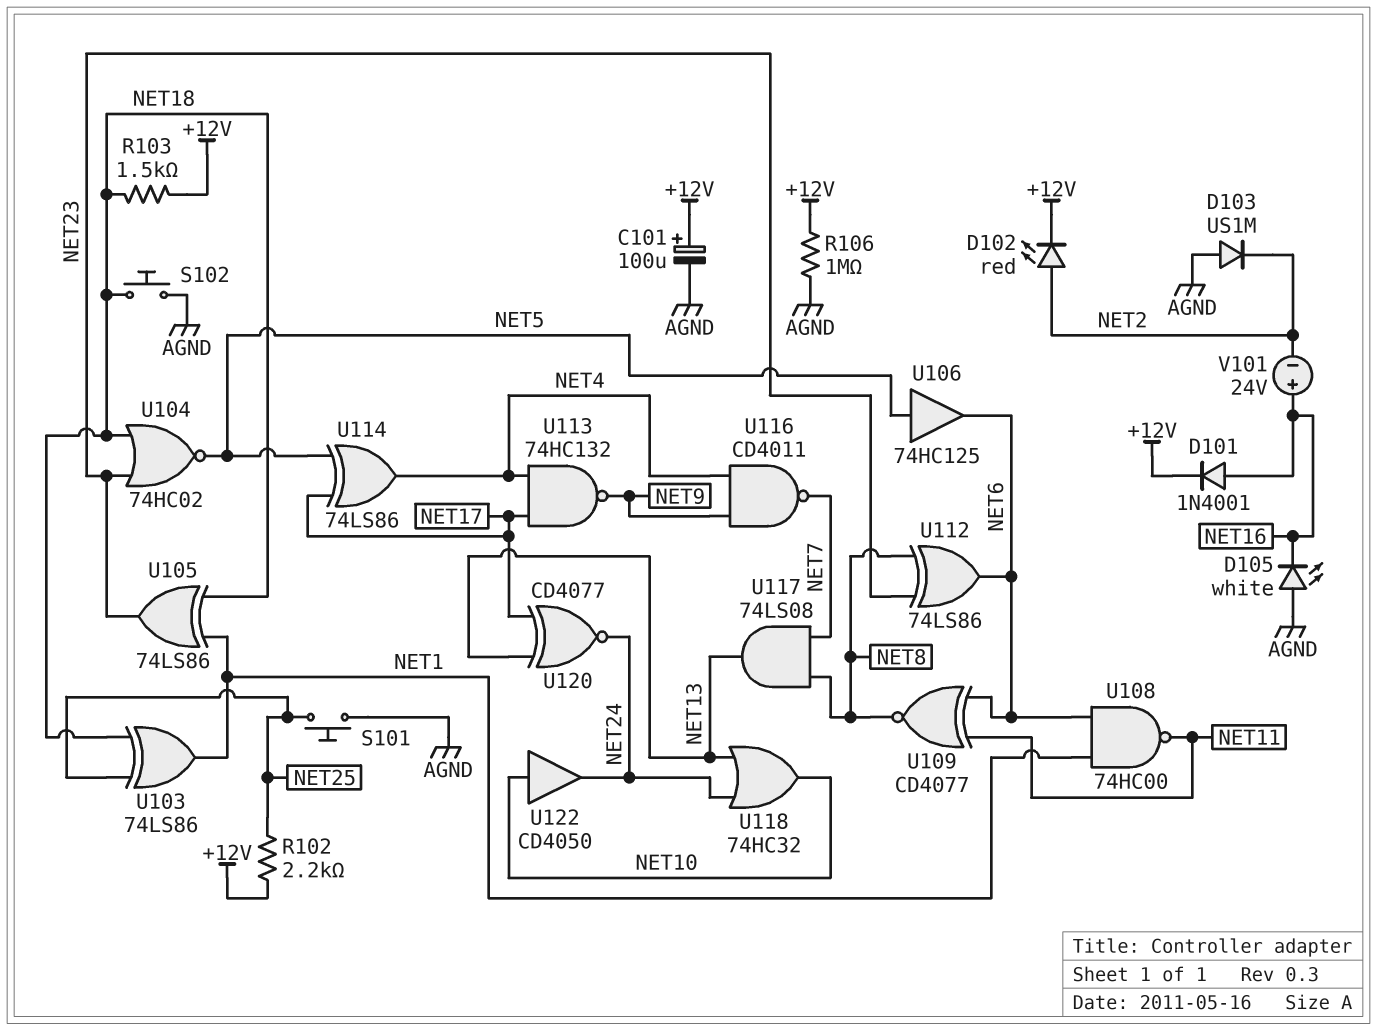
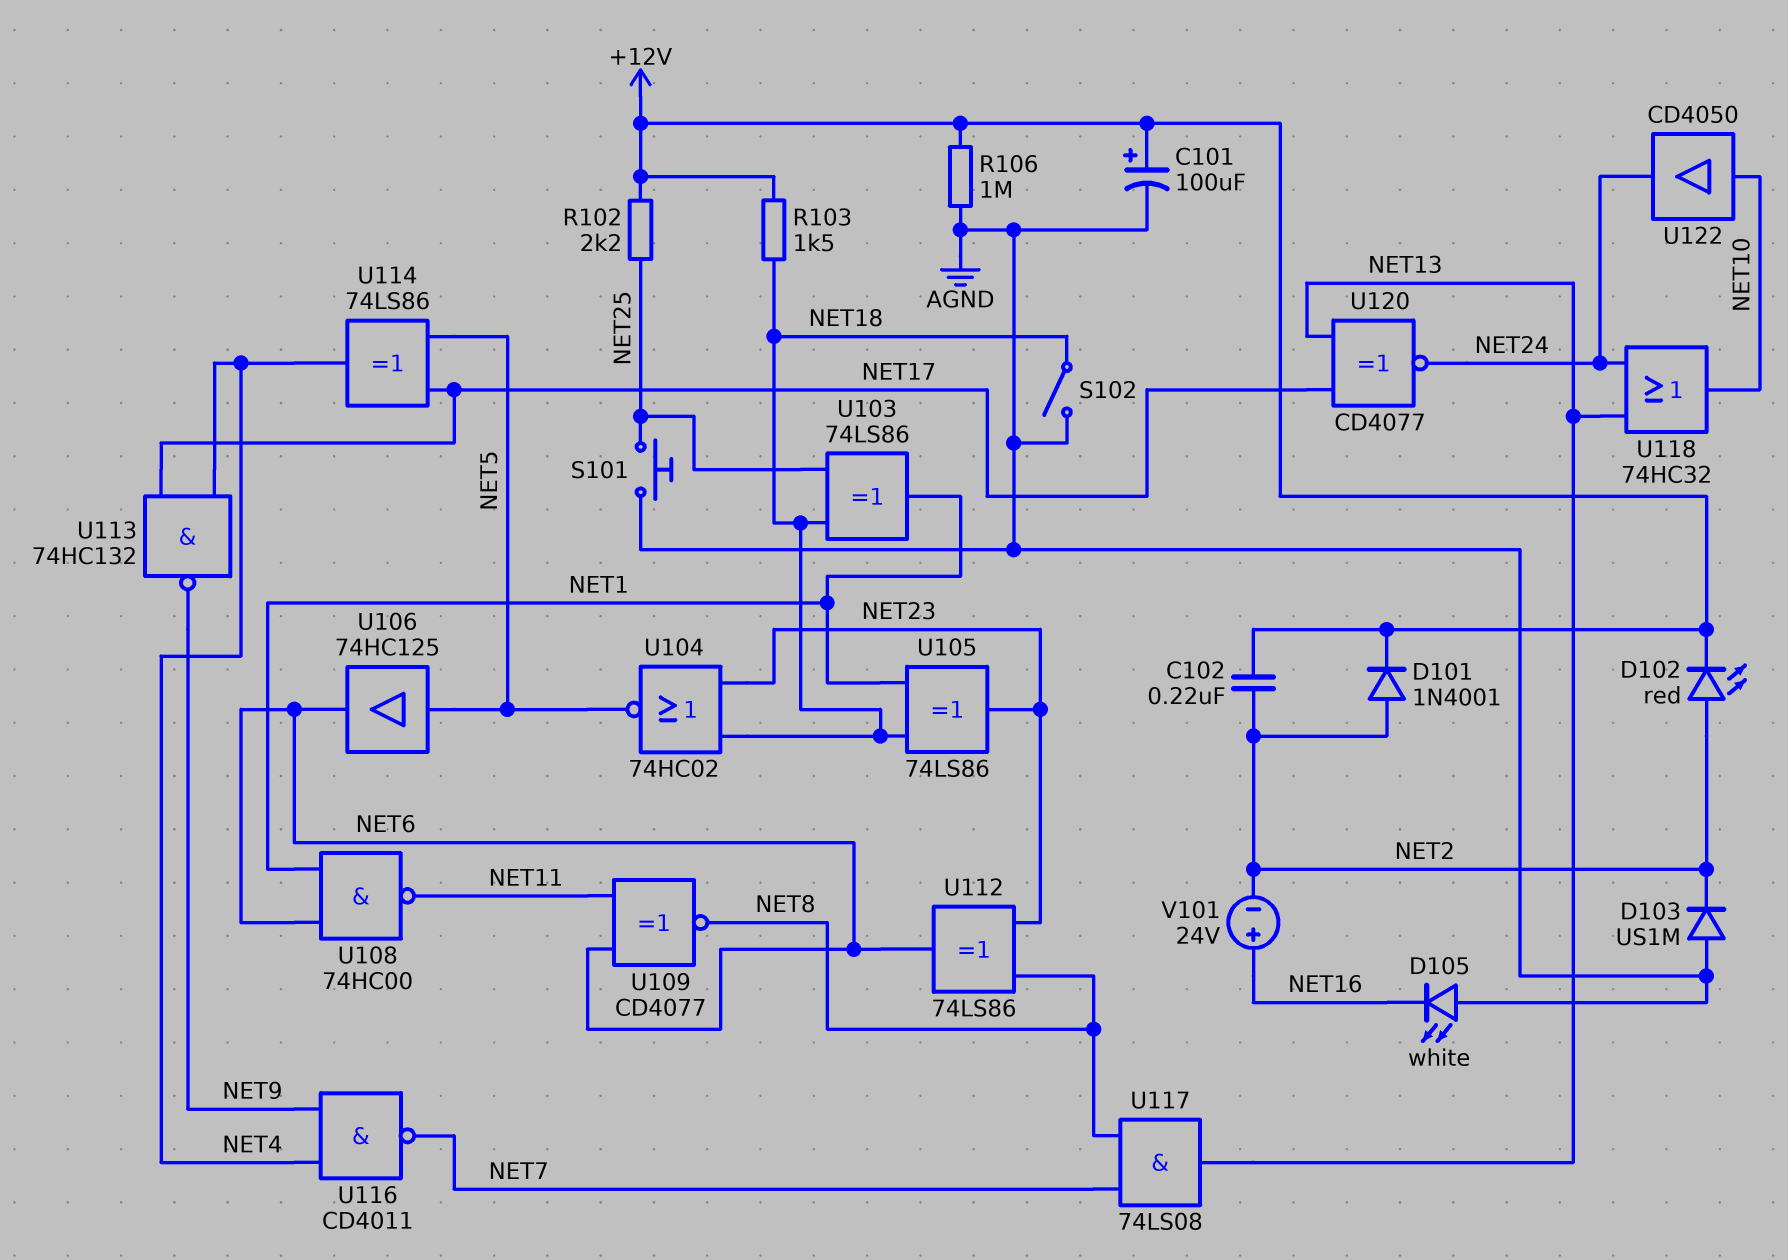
C102: none -> 220nF (+12V, NET2)
D101: diode 1N4001 (A NET16, K +12V) -> diode 1N4001 (A NET2, K +12V)
S102: button (AGND, NET18) -> switch (AGND, NET18)

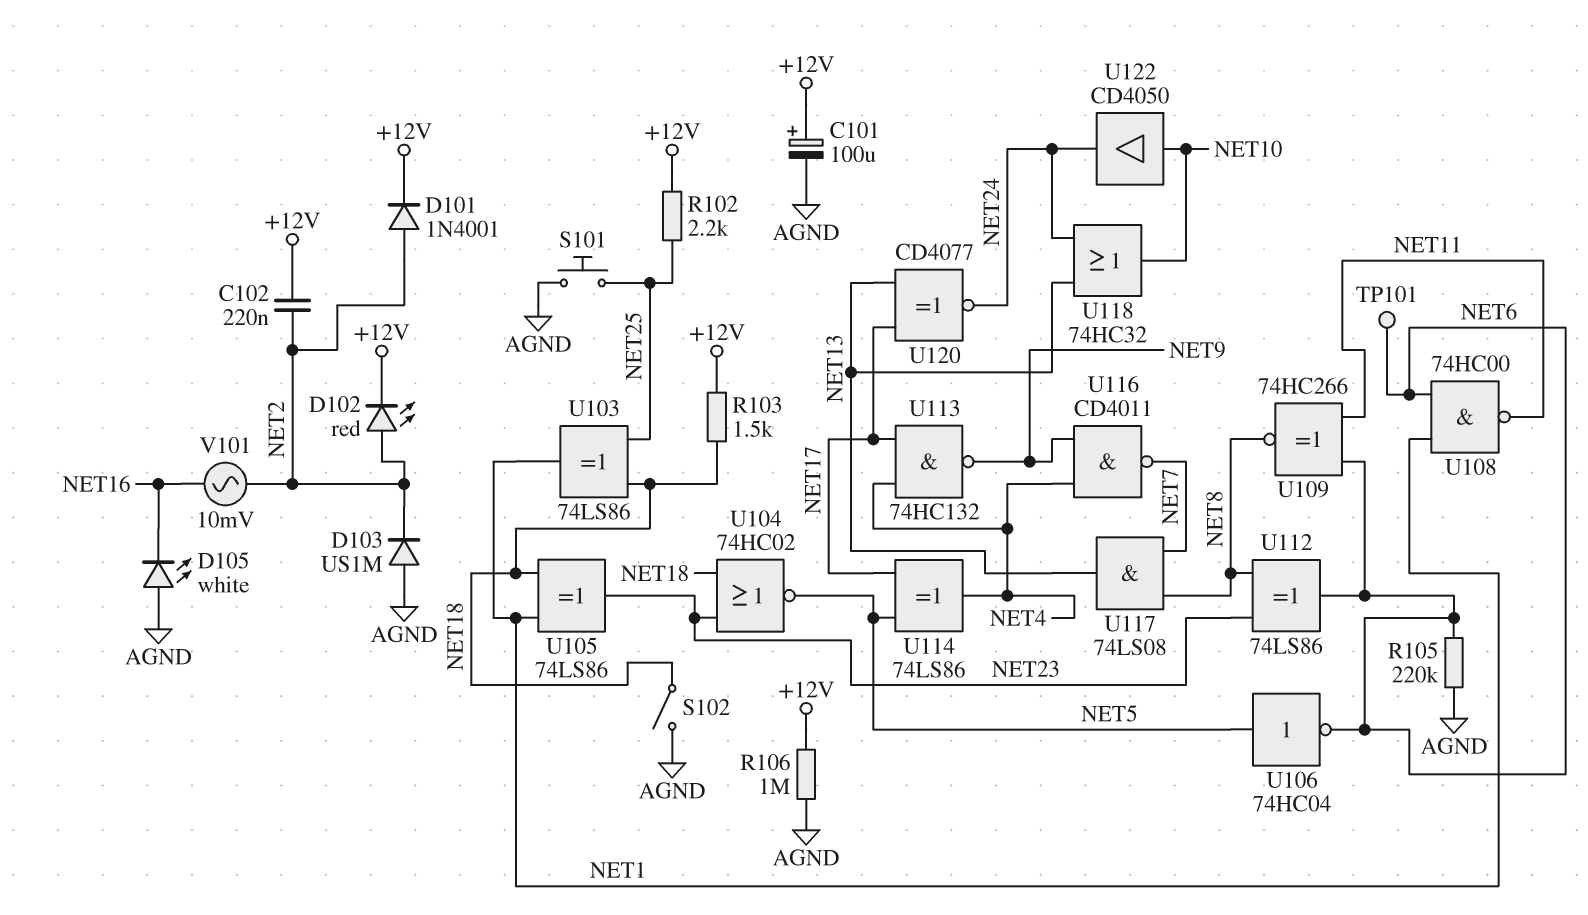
R105: none -> 220k (AGND, NET6)
TP101: none -> test point (NET6)
U106: buffer 74HC125 (in NET5, out NET6) -> NOT 74HC04 (in NET5, out NET6)
U109: XNOR CD4077 (in NET6, in NET11, out NET8) -> XNOR 74HC266 (in NET6, in NET11, out NET8)
V101: 24V (plus NET16, minus NET2) -> AC 10mV (NET2, NET16)

